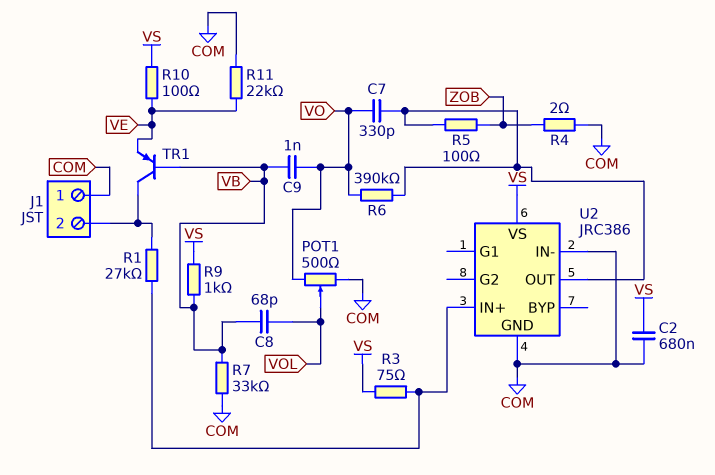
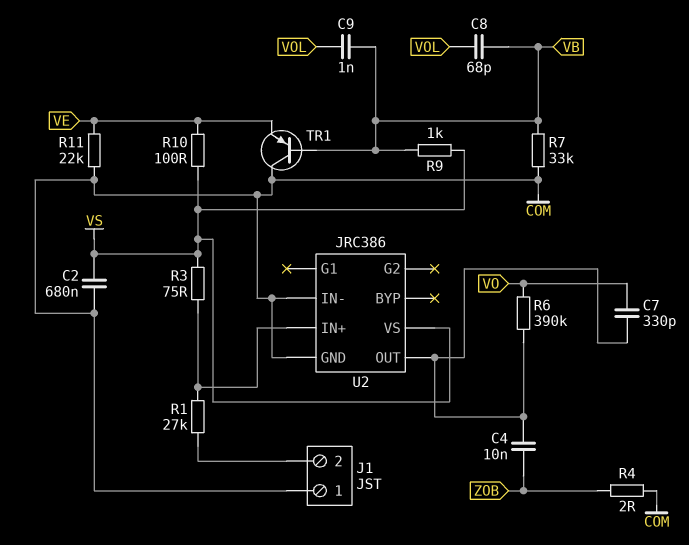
C4: none -> 10nF (U2/OUT, ZOB)
C9: 1nF (VB, VO) -> 1nF (VB, VOL)
POT1: 500 (COM, VO, wiper VOL) -> none
R5: 100 (U2/OUT, ZOB) -> none
TR1: PNP (B VB, C J1/2, E VE) -> PNP (B VB, C COM, E VE)

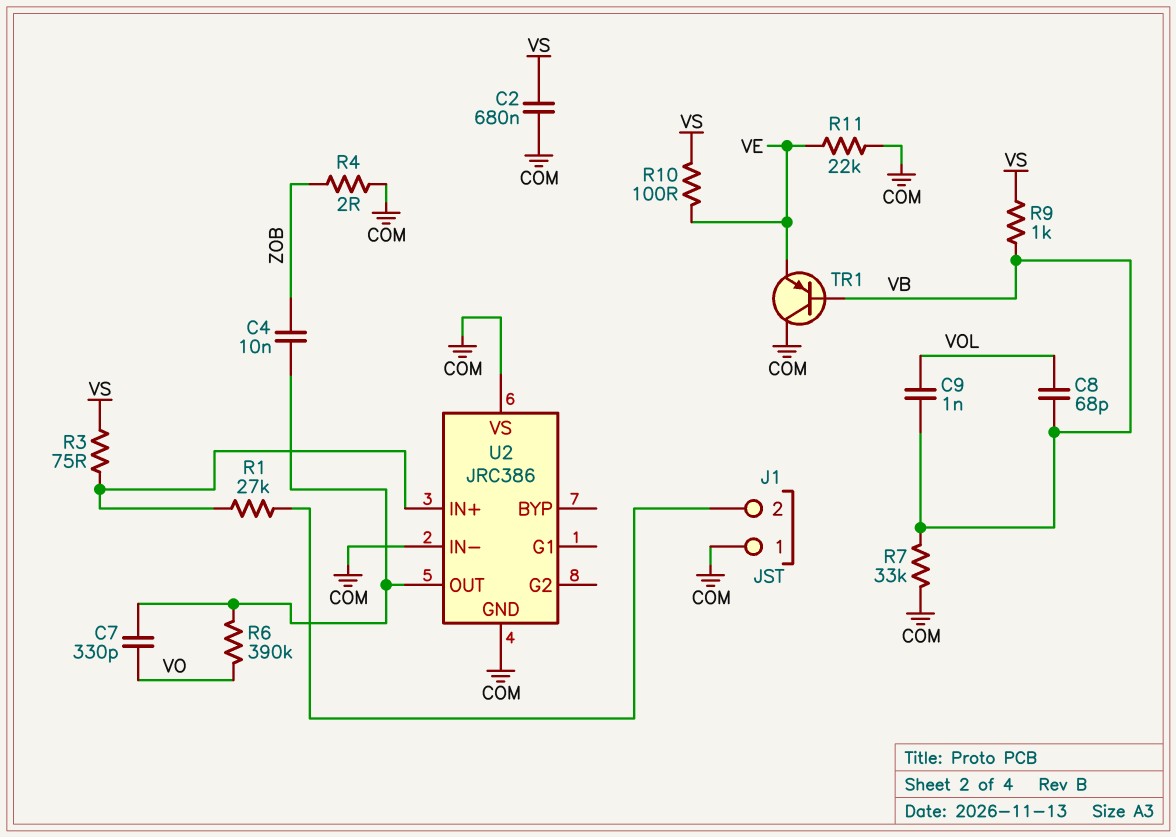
U2 pin VS: VS -> COM

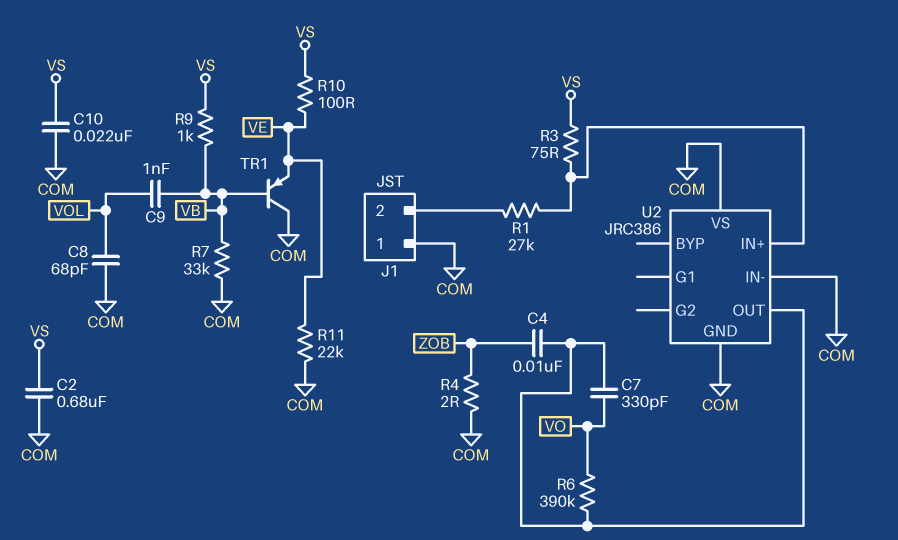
C8: 68pF (VB, VOL) -> 68pF (COM, VOL)
C10: none -> 22nF (COM, VS)

